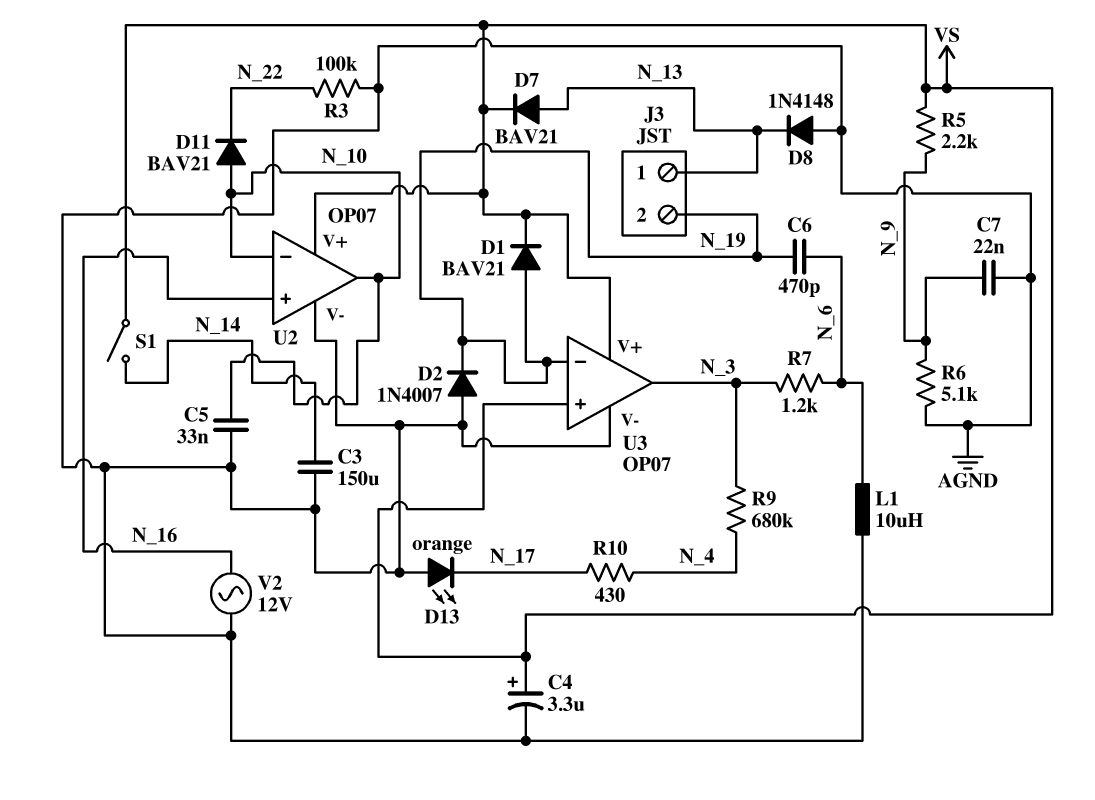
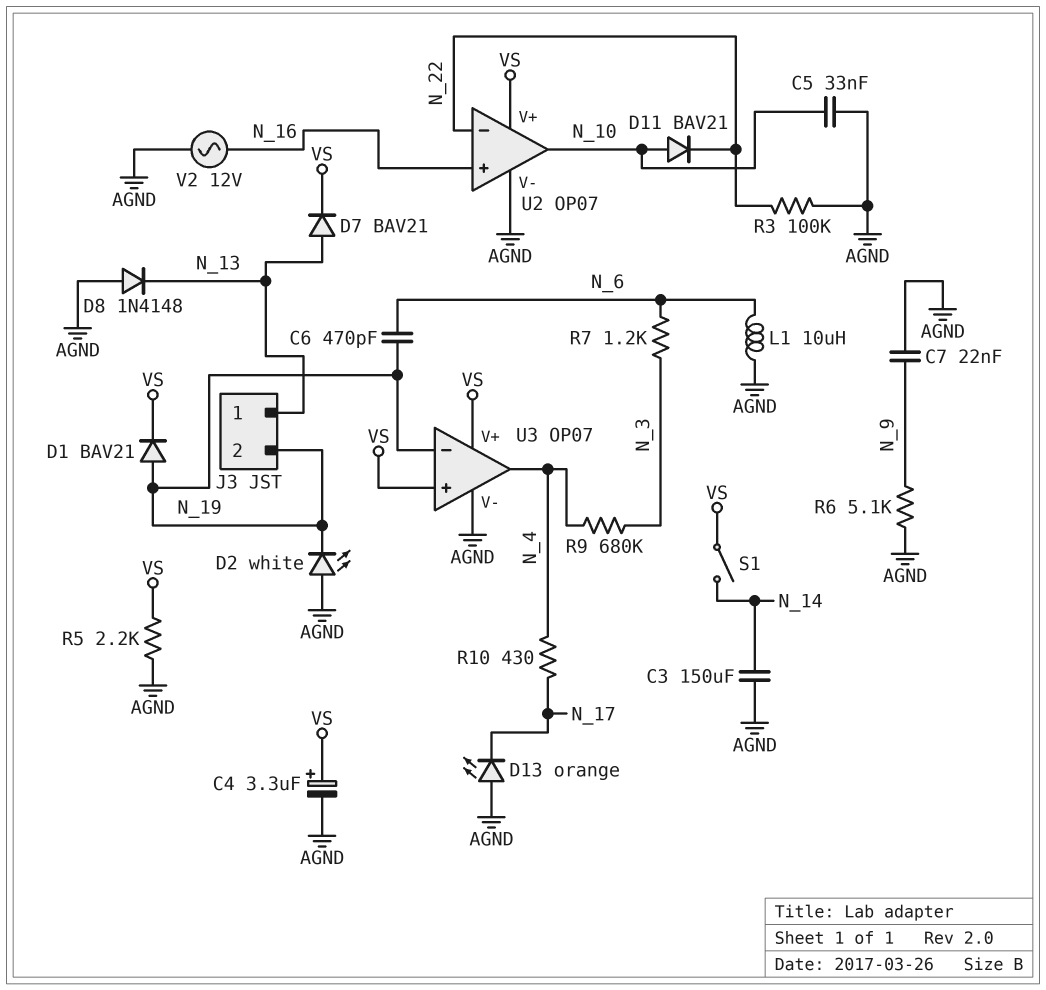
D2: diode 1N4007 (A AGND, K N_19) -> LED white (A AGND, K N_19)
R5: 2.2k (N_9, VS) -> 2.2k (AGND, VS)
U2 pin in-: N_10 -> N_22
U3 pin out: N_3 -> N_4

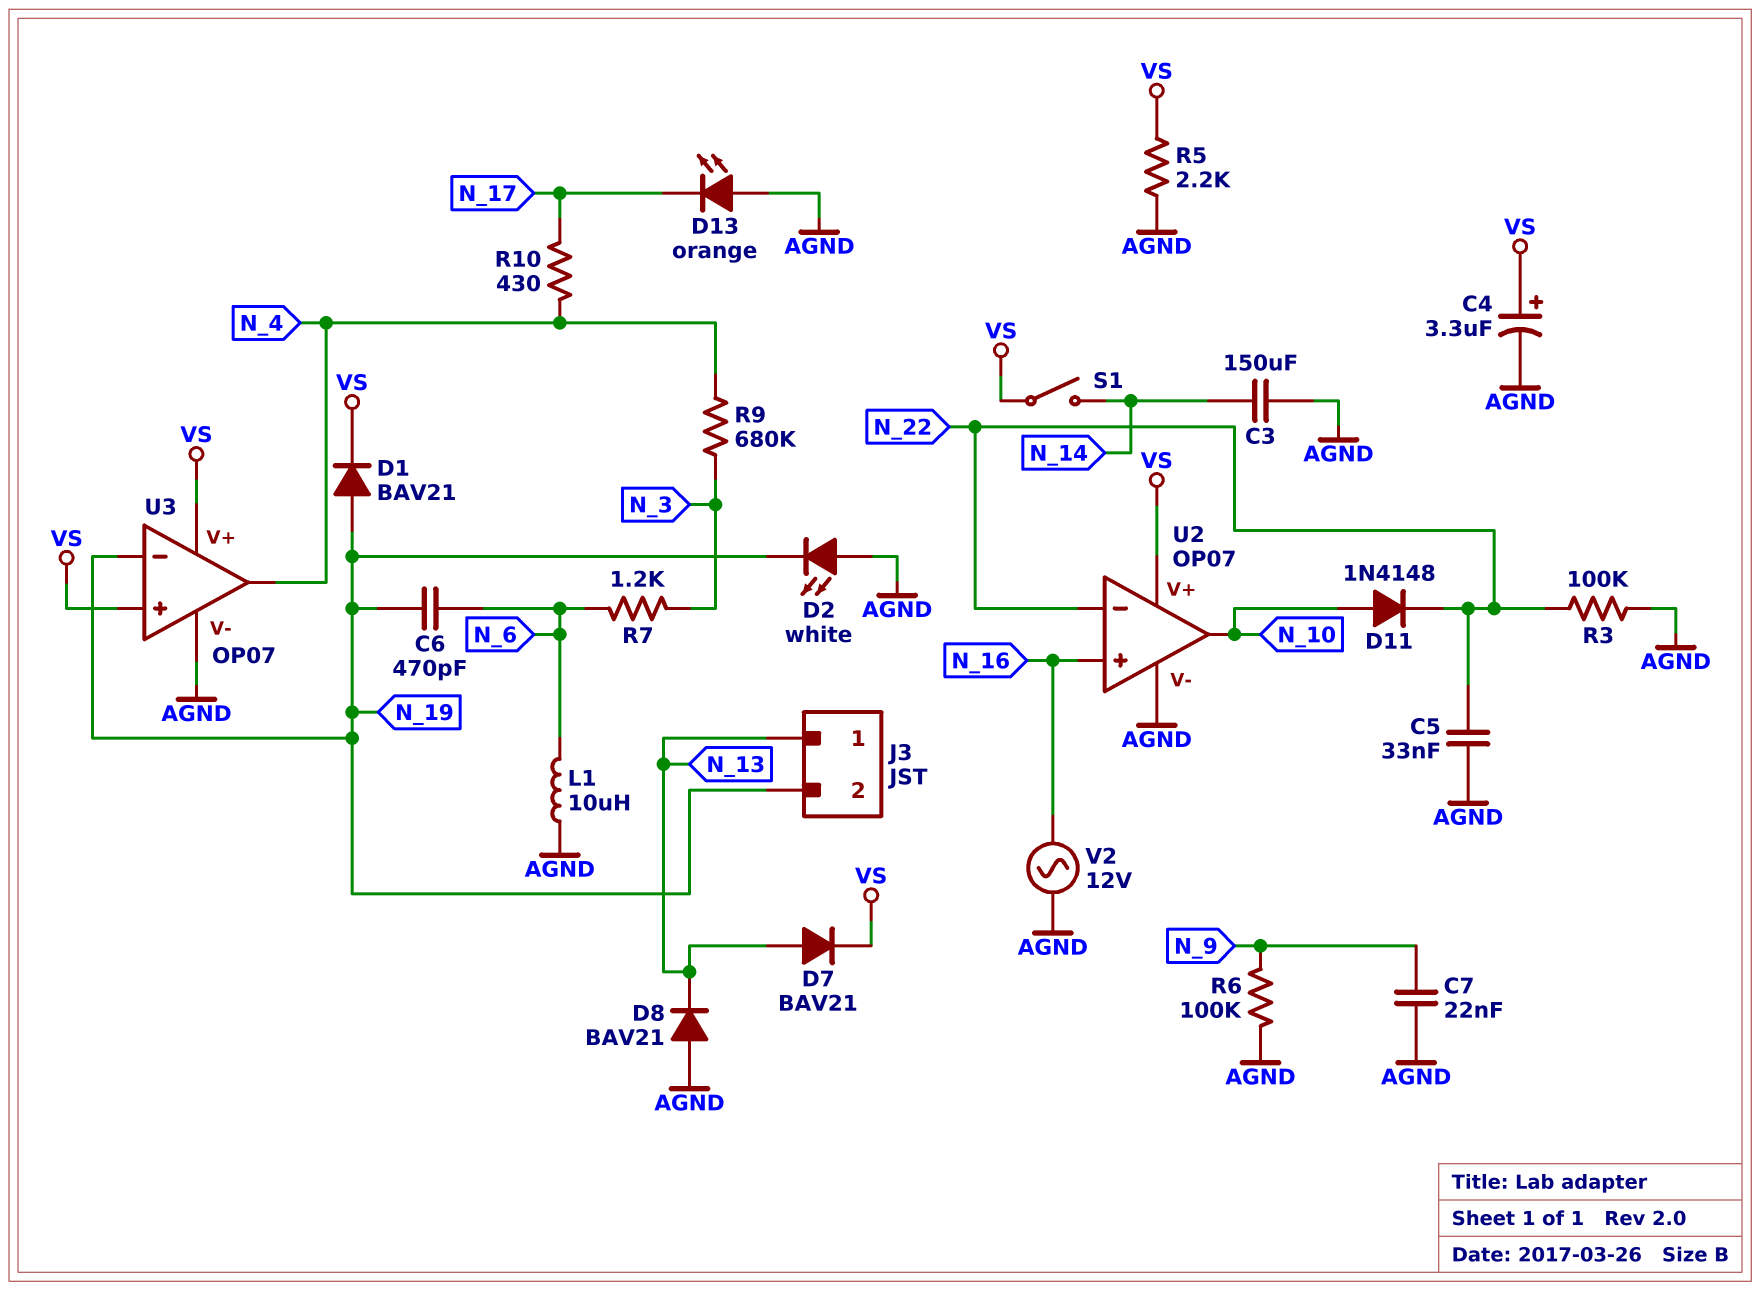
C5: 33nF (AGND, N_10) -> 33nF (AGND, N_22)
D8: diode 1N4148 (A AGND, K N_13) -> diode BAV21 (A AGND, K N_13)
D11: diode BAV21 (A N_10, K N_22) -> diode 1N4148 (A N_10, K N_22)
R6: 5.1k (AGND, N_9) -> 100k (AGND, N_9)

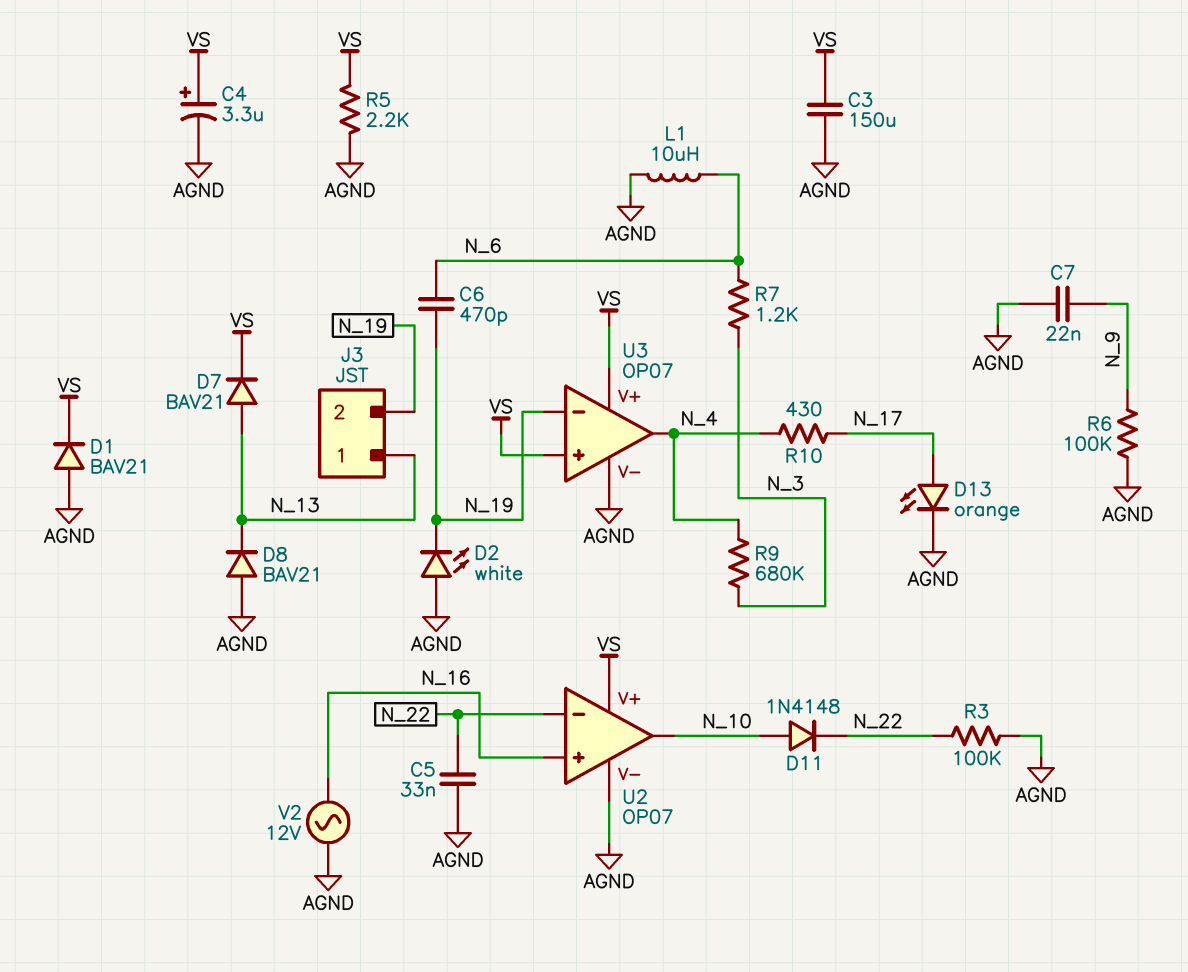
C3: 150uF (AGND, N_14) -> 150uF (AGND, VS)
D1: diode BAV21 (A N_19, K VS) -> diode BAV21 (A AGND, K VS)
D13: LED orange (A AGND, K N_17) -> LED orange (A N_17, K AGND)
S1: switch (N_14, VS) -> none

